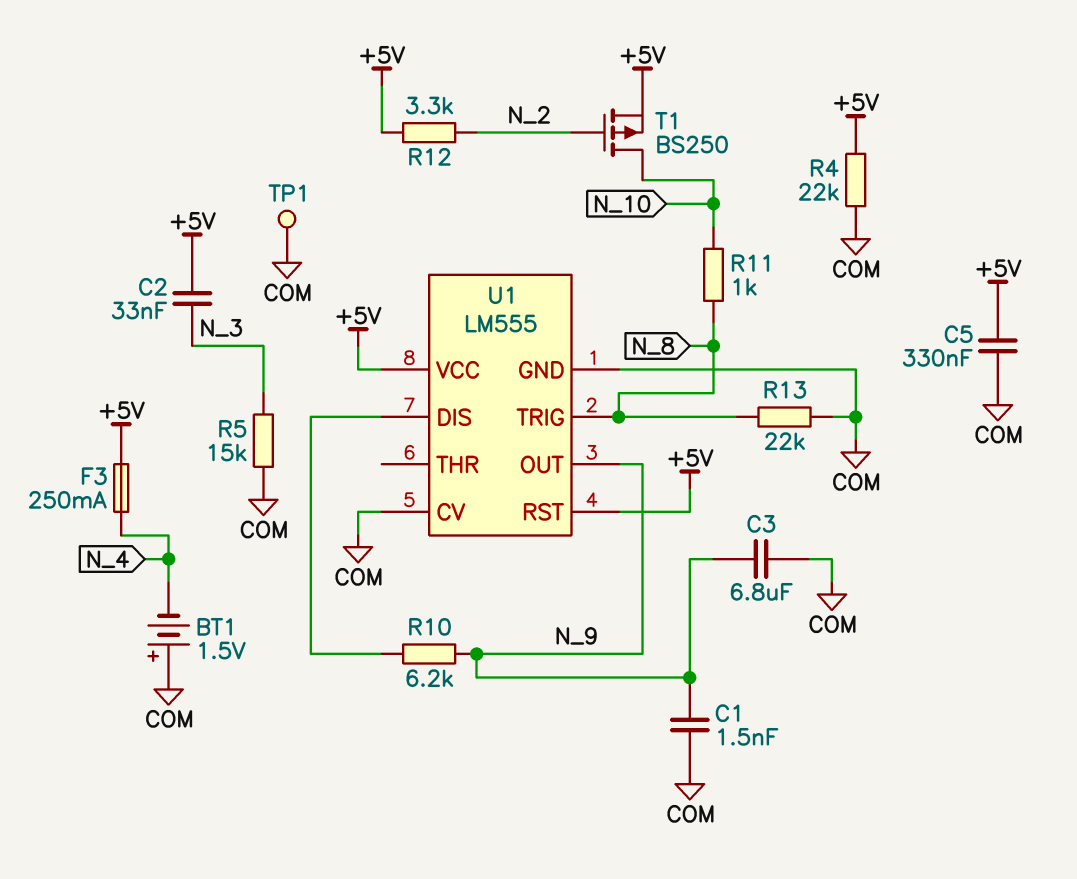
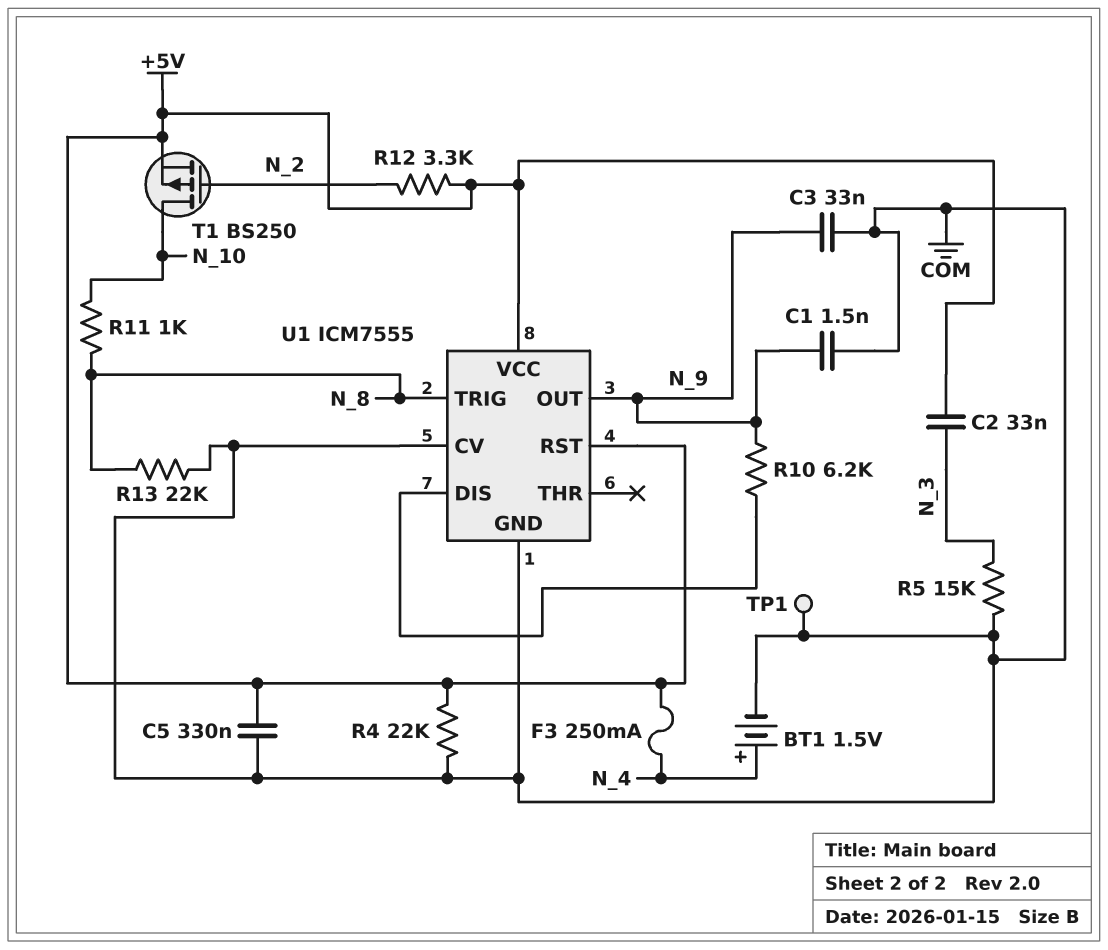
BT1: 1.5V (plus COM, minus N_4) -> 1.5V (plus N_4, minus COM)
C3: 6.8uF (COM, N_9) -> 33nF (COM, N_9)
U1: LM555 -> ICM7555

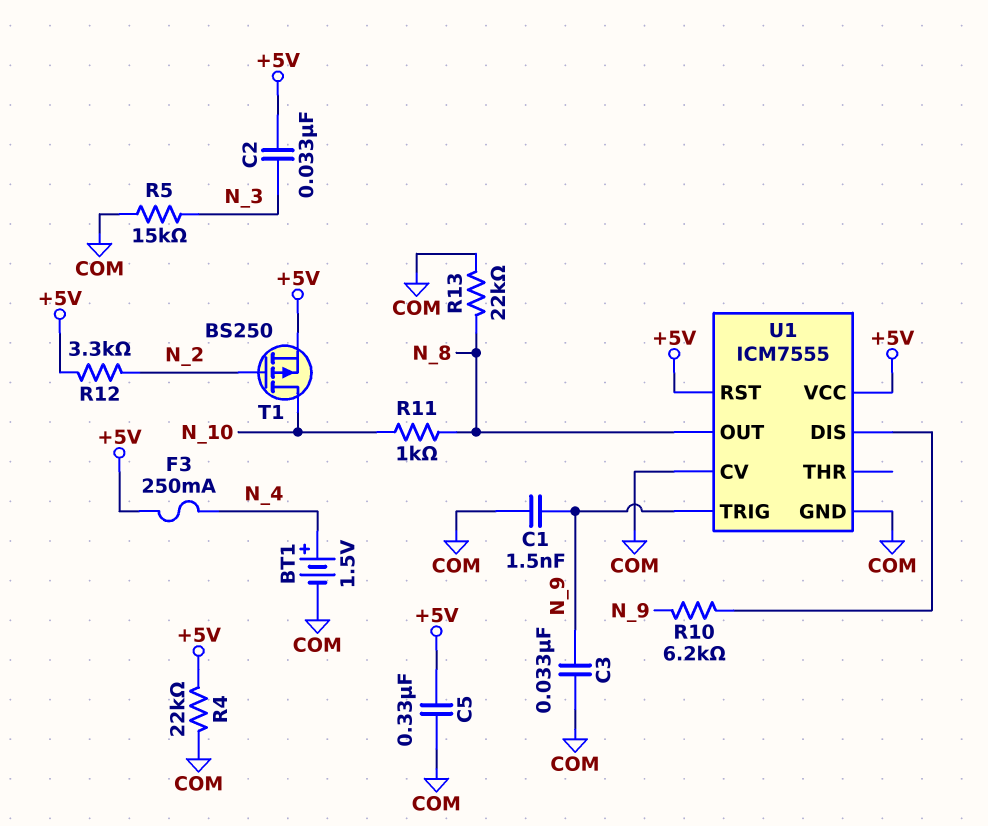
TP1: test point (COM) -> none
U1 pin OUT: N_9 -> N_8
U1 pin TRIG: N_8 -> N_9

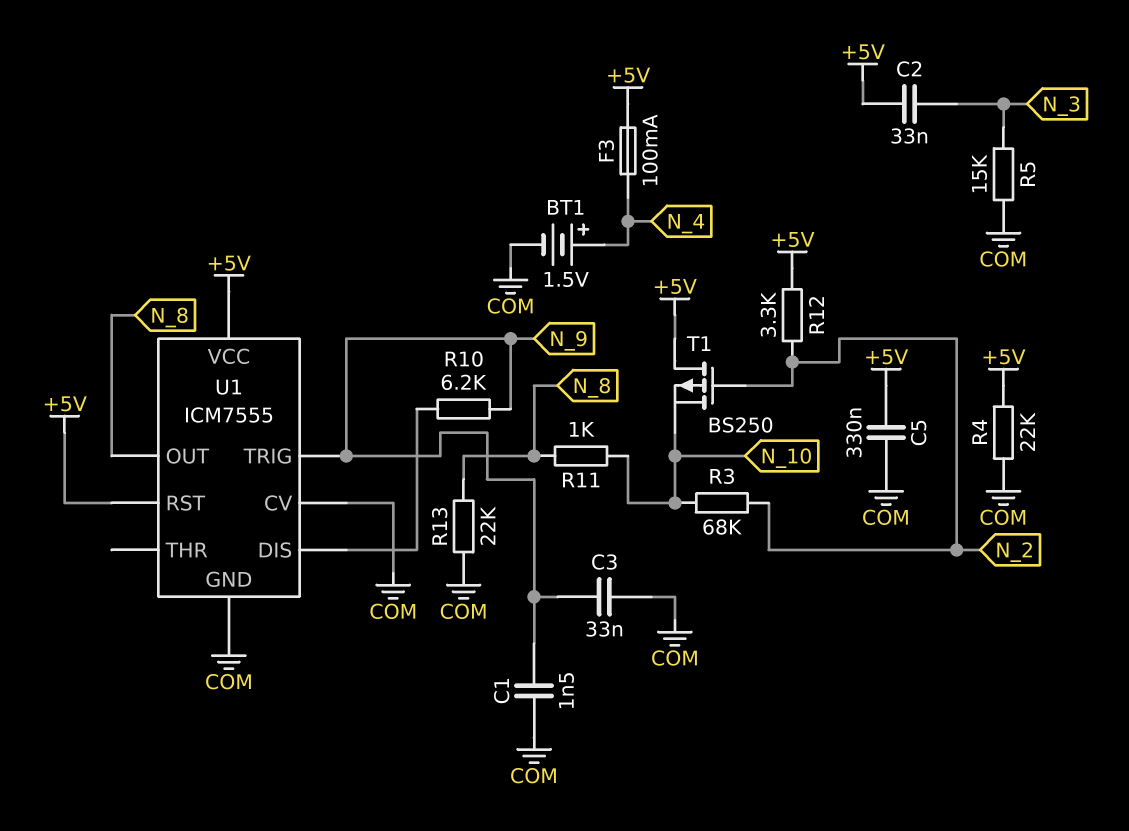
F3: 250mA (+5V, N_4) -> 100mA (+5V, N_4)
R3: none -> 68k (N_2, N_10)
T1: PMOS BS250 (G N_2, D N_10, S +5V) -> PMOS BS250 (G N_2, D +5V, S N_10)

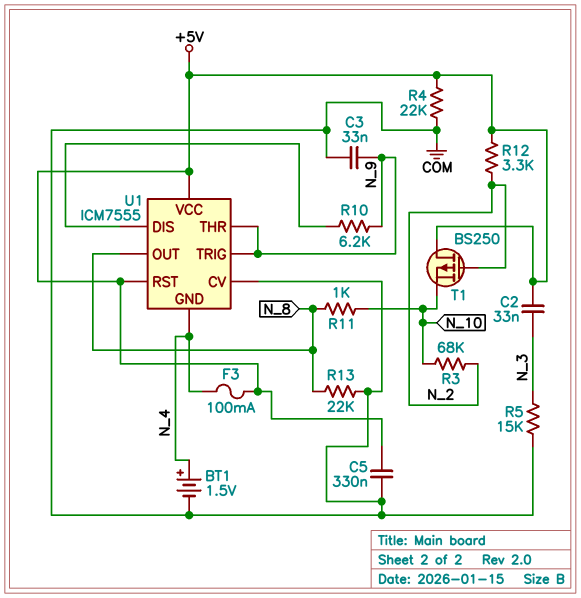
C1: 1.5nF (COM, N_9) -> none
U1 pin GND: COM -> N_4
U1 pin THR: none -> N_9

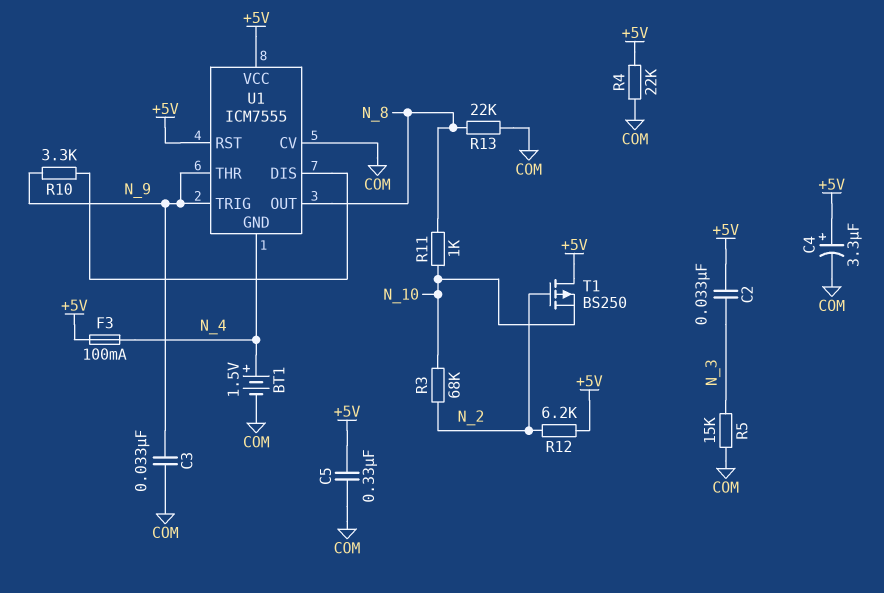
C4: none -> 3.3uF (plus +5V, minus COM)
R10: 6.2k (N_9, U1/DIS) -> 3.3k (N_9, U1/DIS)
R12: 3.3k (+5V, N_2) -> 6.2k (+5V, N_2)

